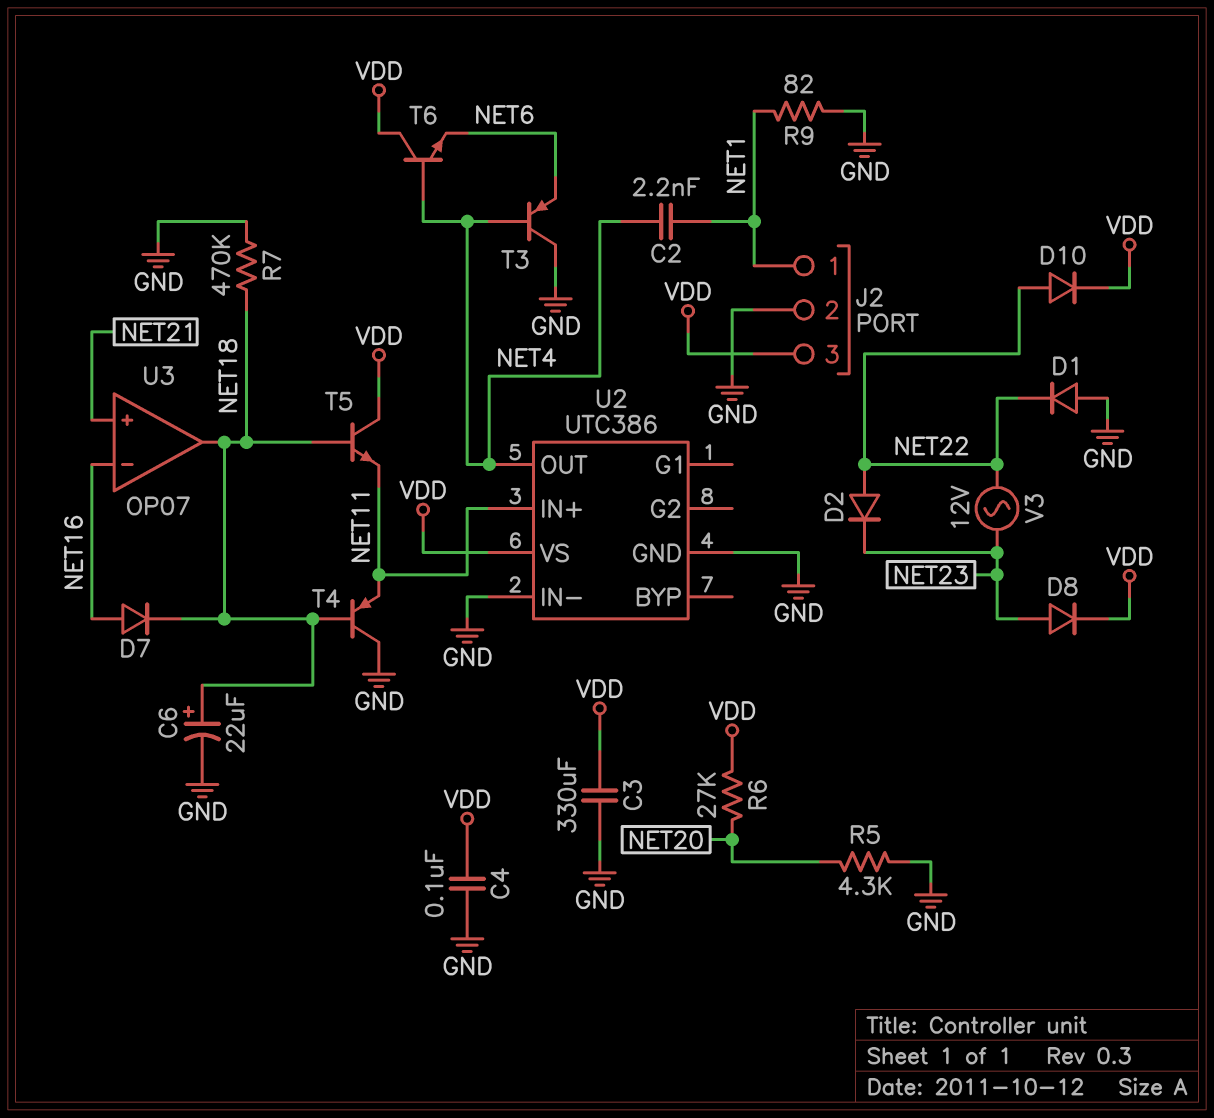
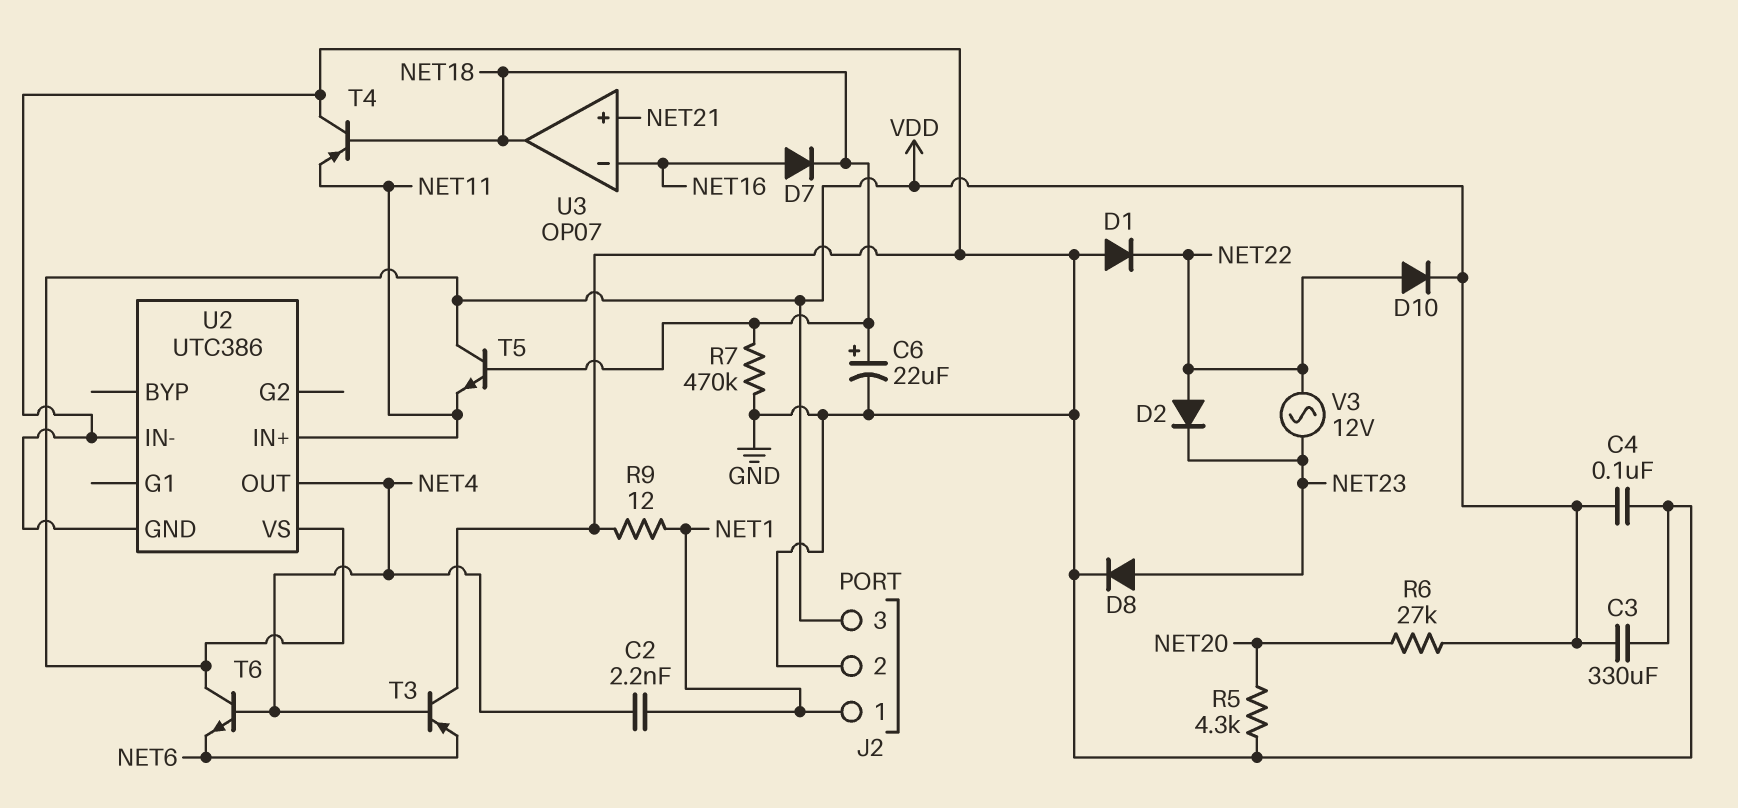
D8: diode (A NET23, K VDD) -> diode (A NET23, K GND)
R9: 82 (GND, NET1) -> 12 (GND, NET1)

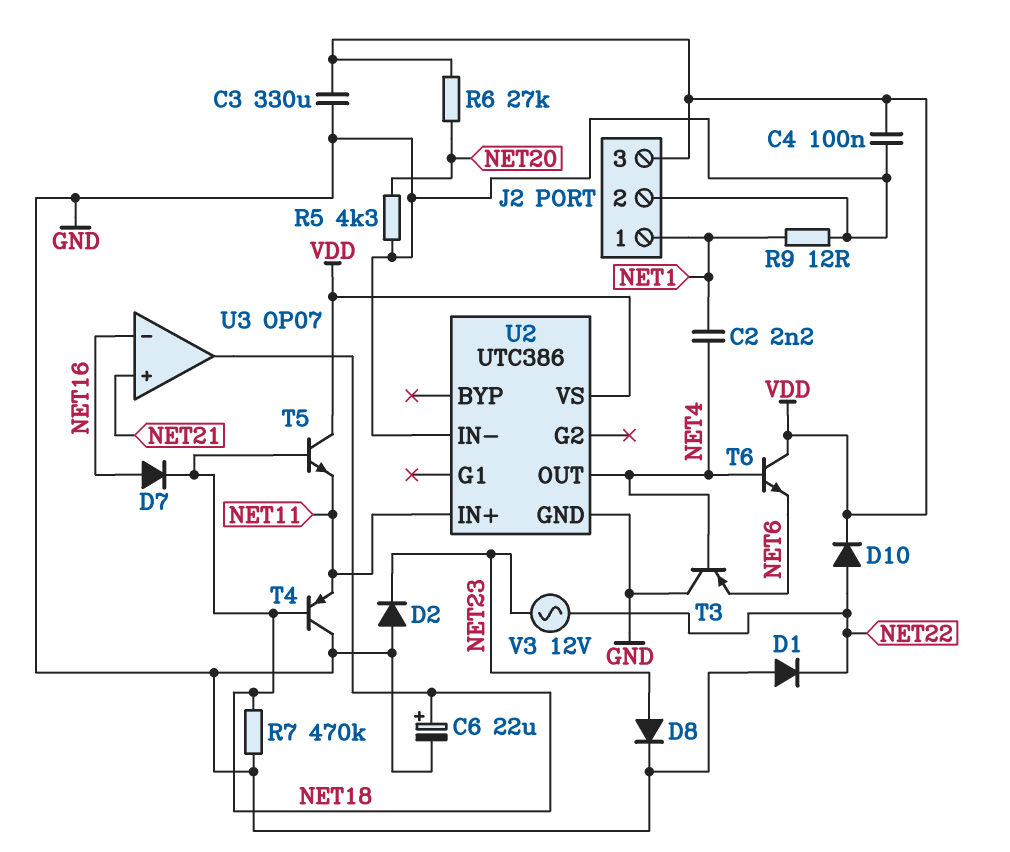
D2: diode (A NET22, K NET23) -> diode (A GND, K NET23)

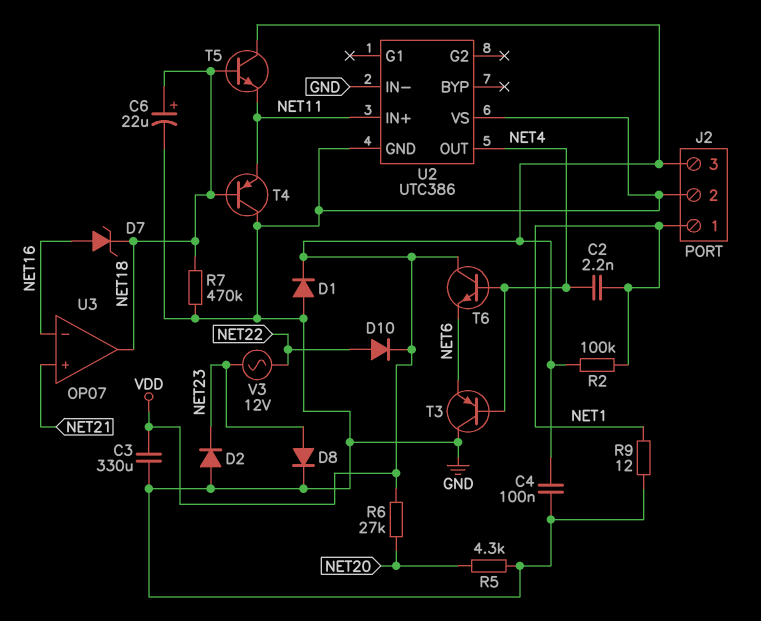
D1: diode (A GND, K NET22) -> diode (A GND, K VDD)
D7: diode (A NET16, K NET18) -> zener (A NET16, K NET18)
R2: none -> 100k (NET1, VDD)
U2 pin VS: VDD -> GND

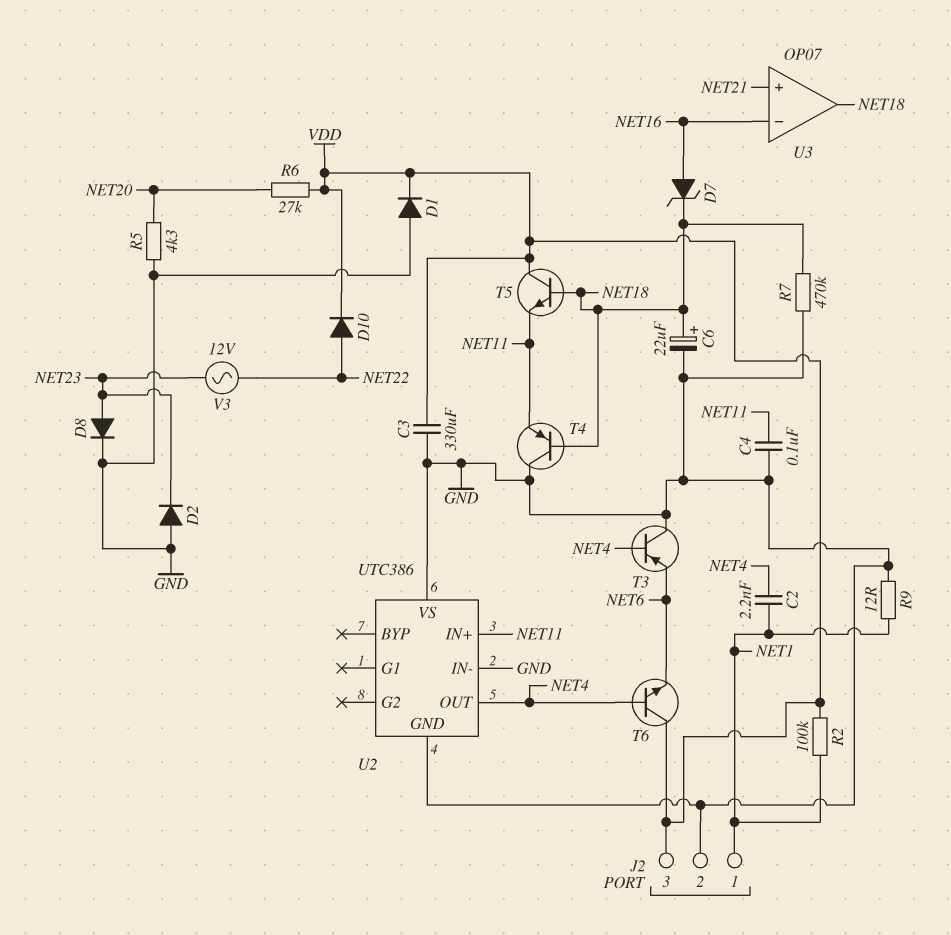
C4: 100nF (GND, VDD) -> 100nF (GND, NET11)

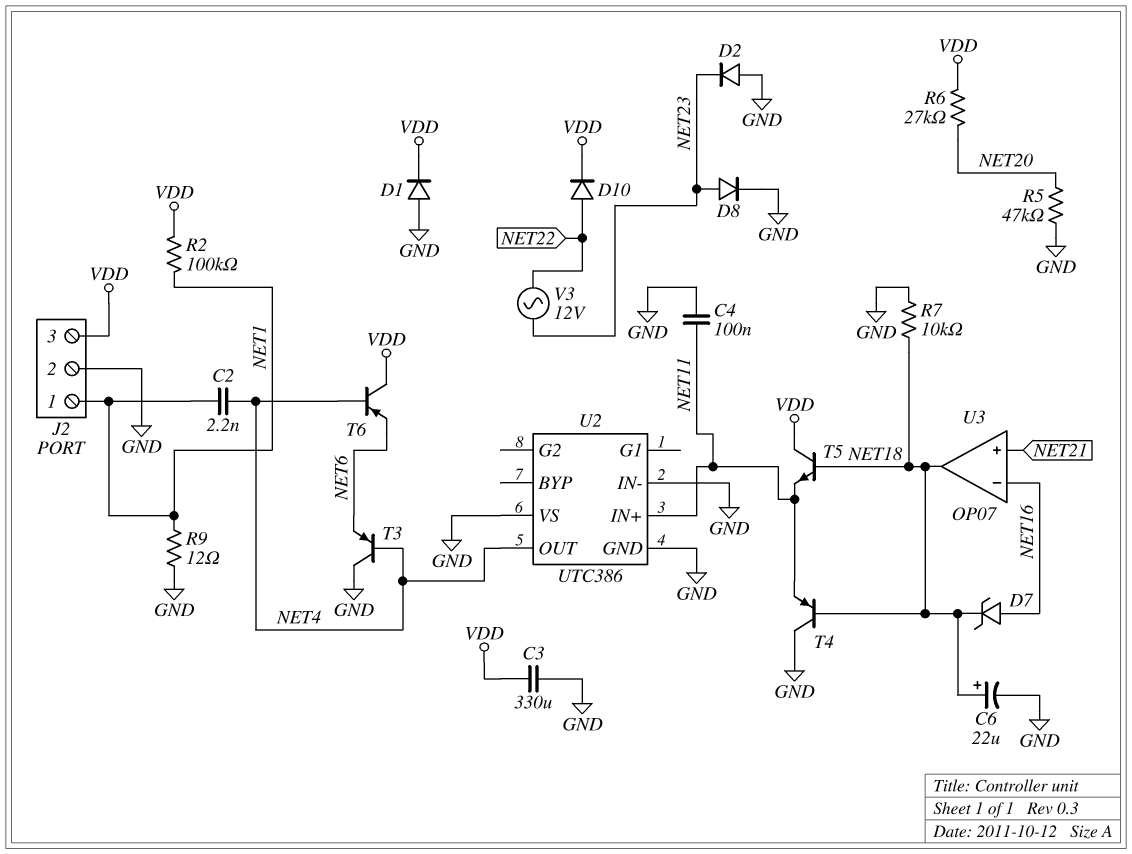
R5: 4.3k (GND, NET20) -> 47k (GND, NET20)
R7: 470k (GND, NET18) -> 10k (GND, NET18)
T6: NPN (B NET4, C VDD, E NET6) -> PNP (B NET4, C VDD, E NET6)

